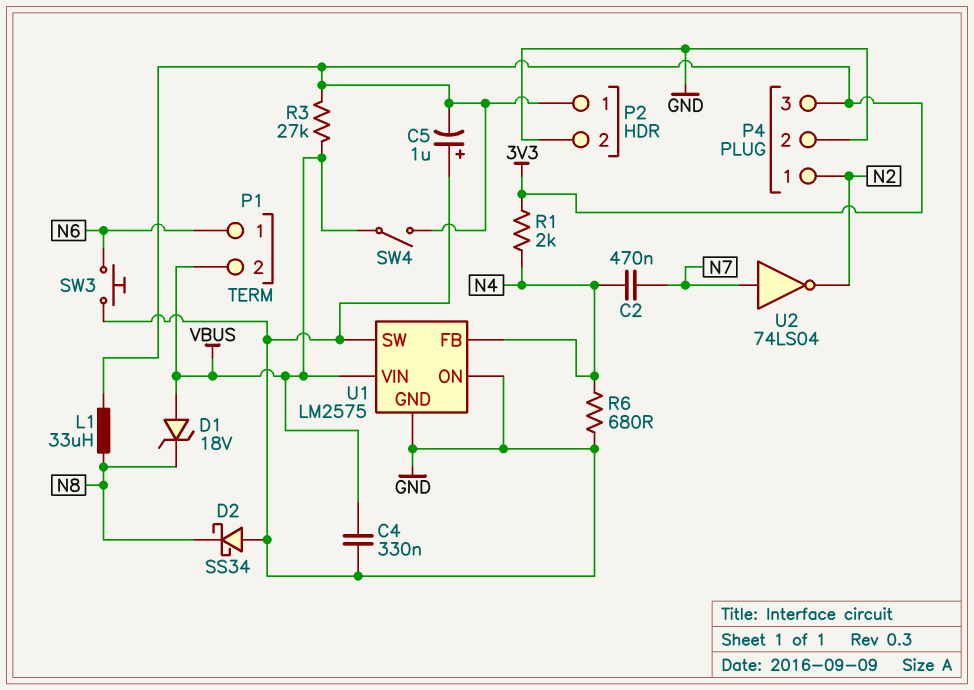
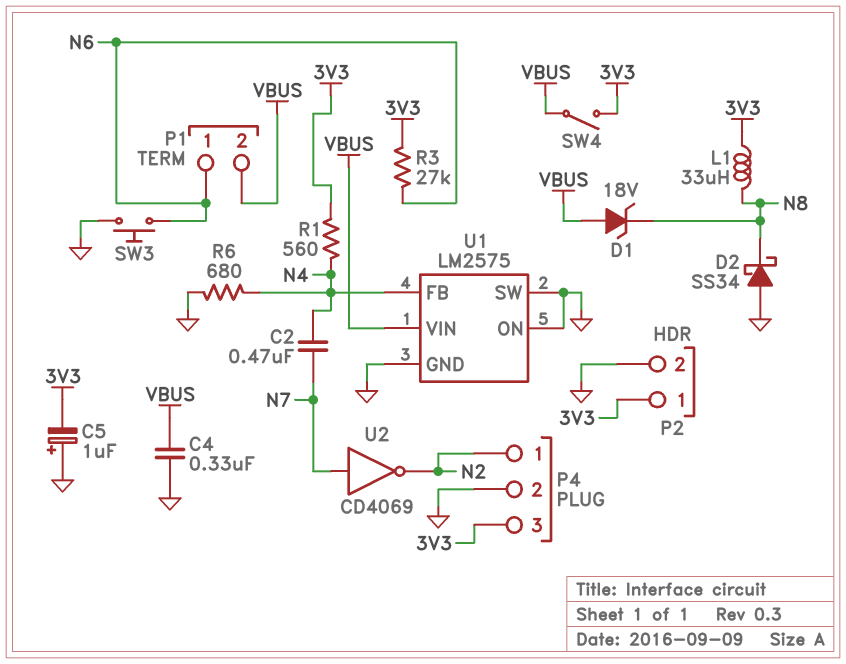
R1: 2k (3V3, N4) -> 560 (3V3, N4)
R3: 27k (3V3, VBUS) -> 27k (3V3, N6)
U2: NOT 74LS04 (in N7, out N2) -> NOT CD4069 (in N7, out N2)

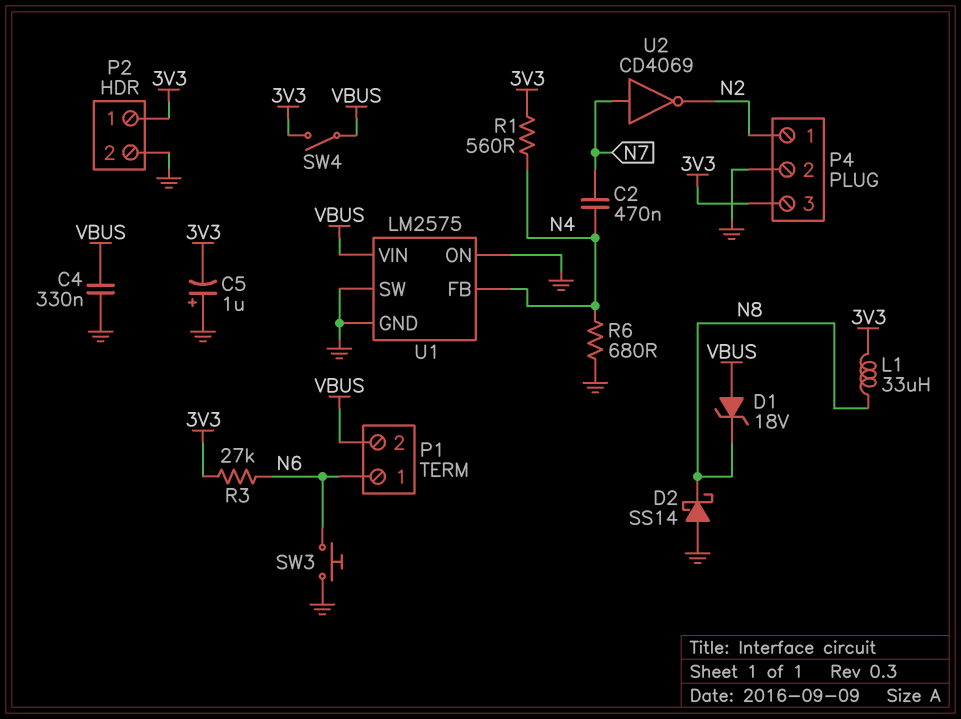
D2: schottky SS34 (A GND, K N8) -> schottky SS14 (A GND, K N8)

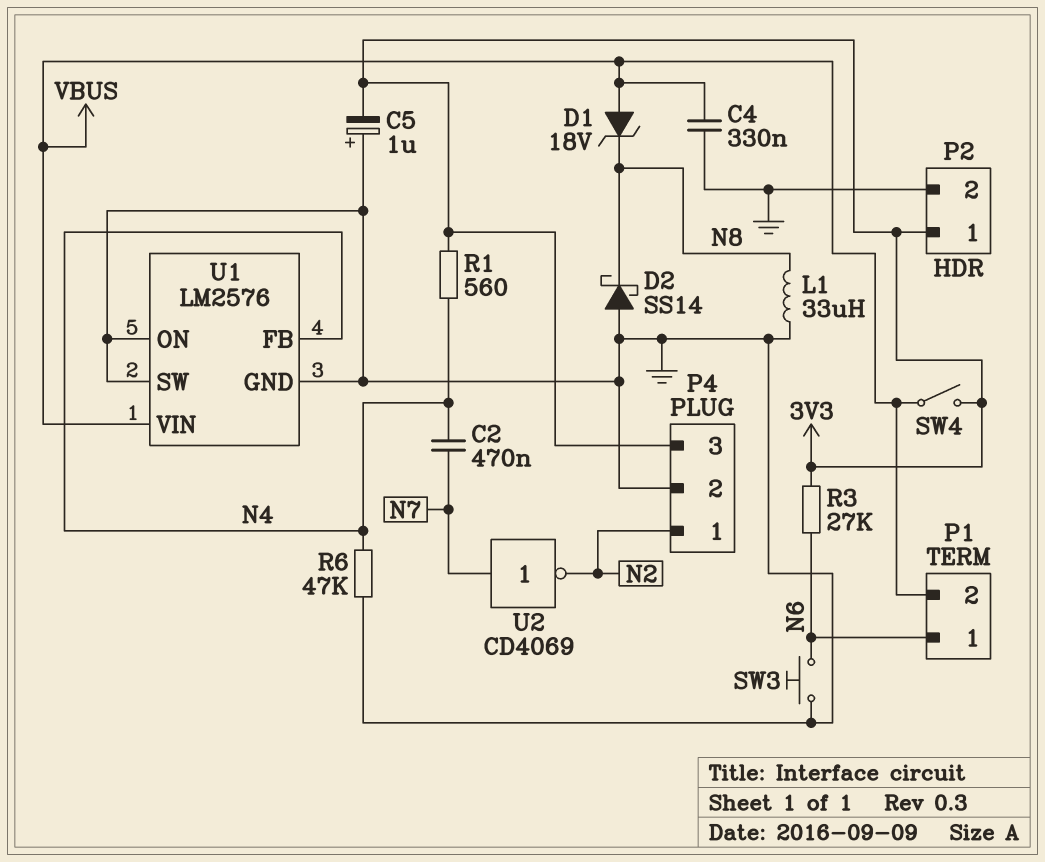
L1: 33uH (3V3, N8) -> 33uH (GND, N8)
R6: 680 (GND, N4) -> 47k (GND, N4)
U1: LM2575 -> LM2576

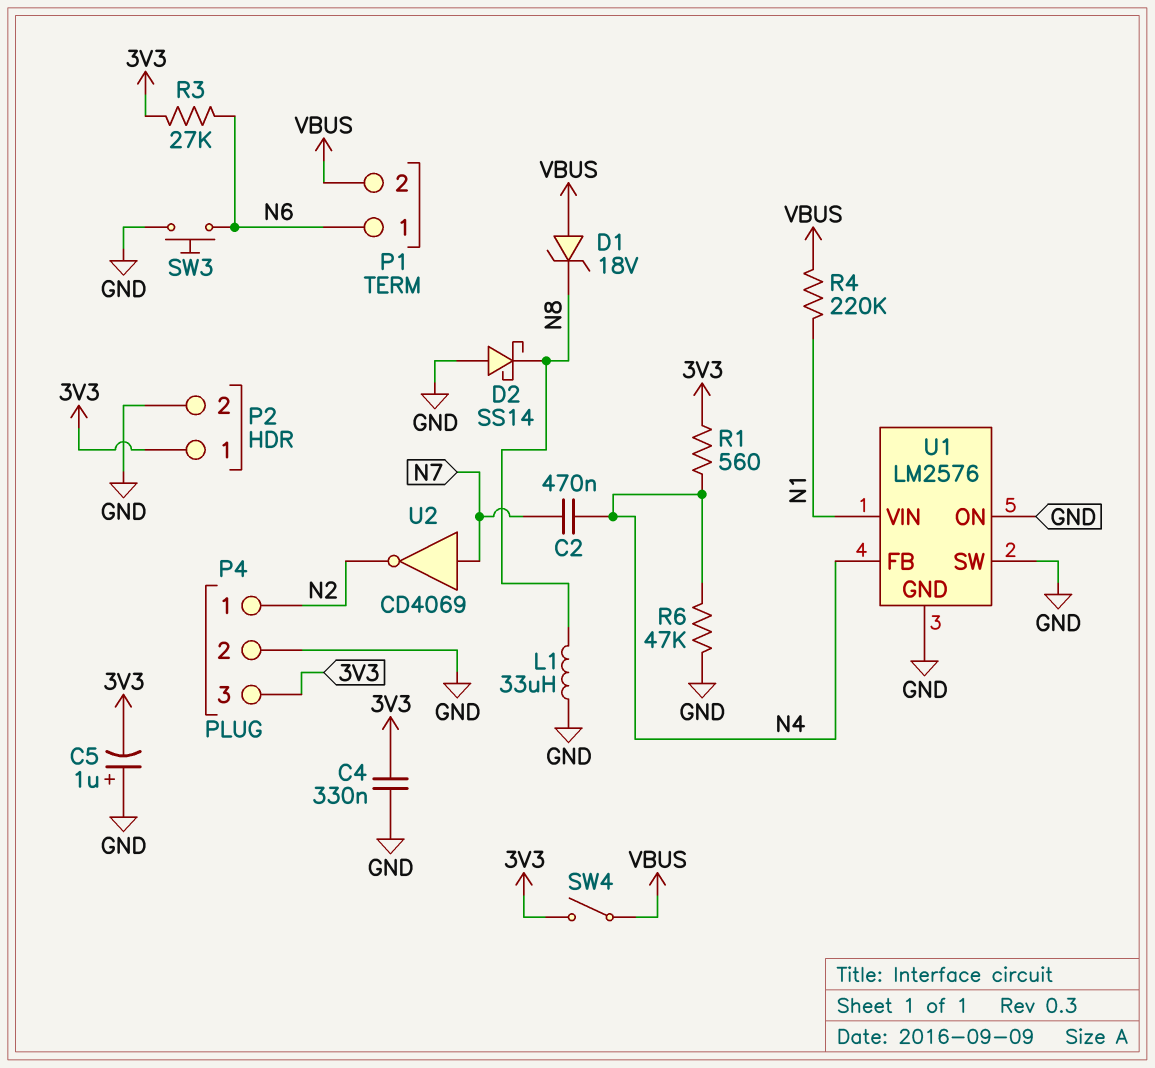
C4: 330nF (GND, VBUS) -> 330nF (3V3, GND)
R4: none -> 220k (N1, VBUS)
U1 pin VIN: VBUS -> N1

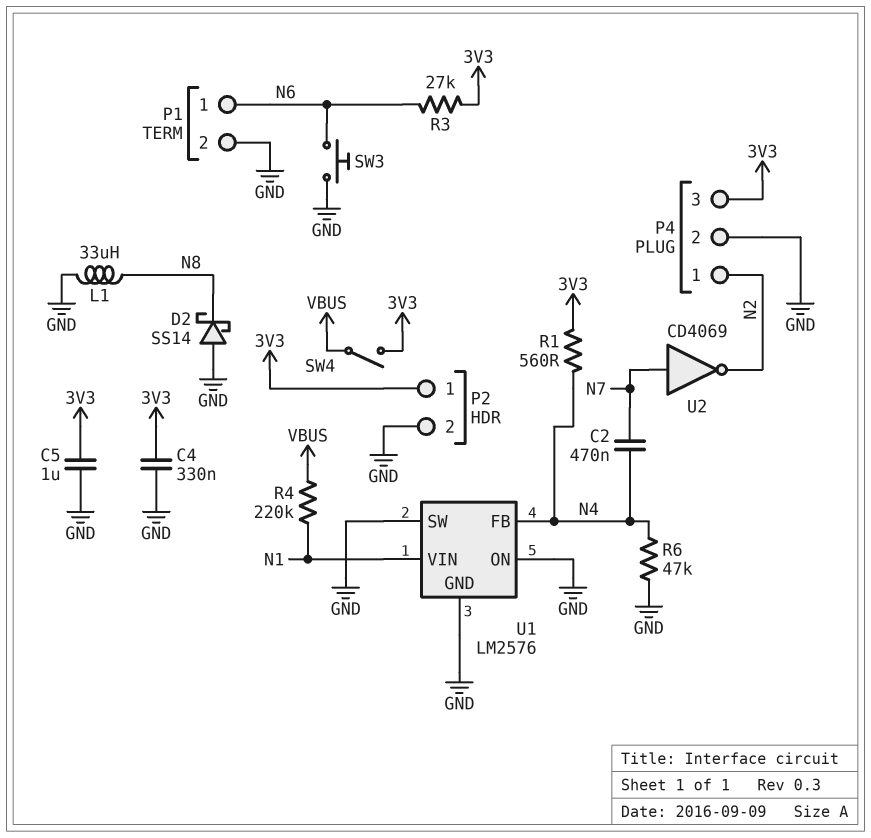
C5: 1uF (plus GND, minus 3V3) -> 1uF (3V3, GND)
D1: zener 18V (A VBUS, K N8) -> none
P1 pin 2: VBUS -> GND

